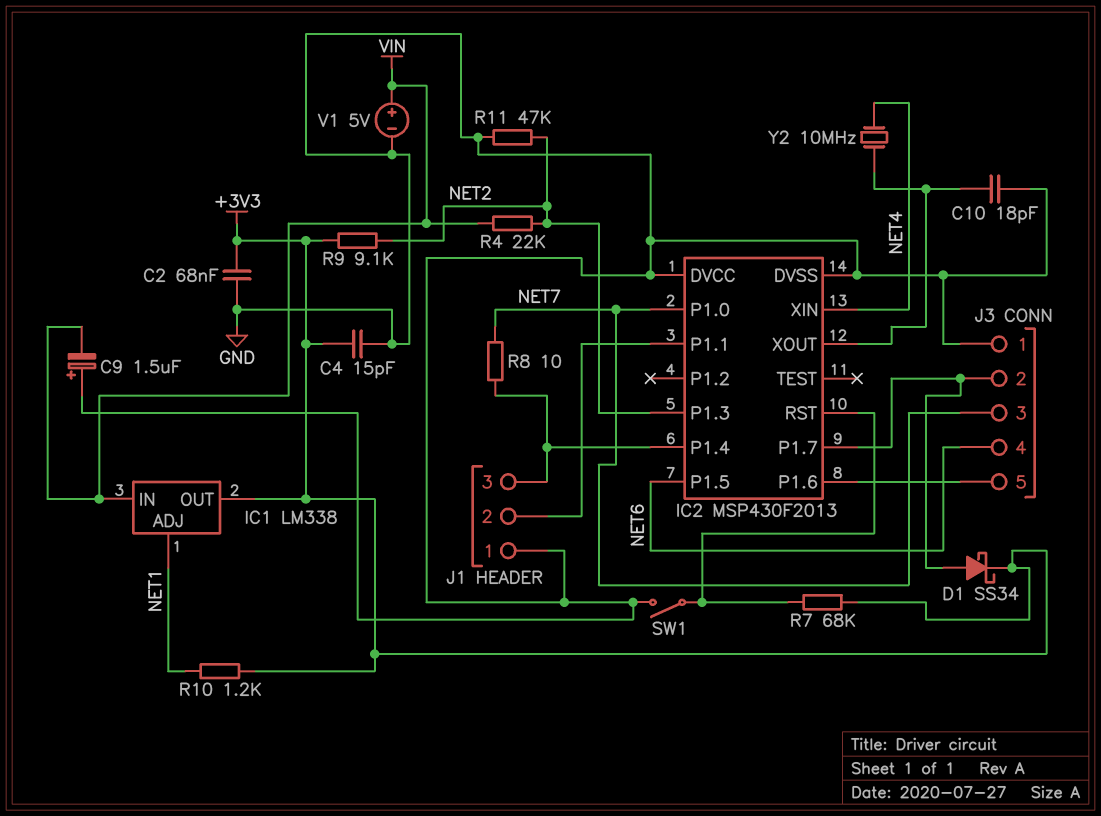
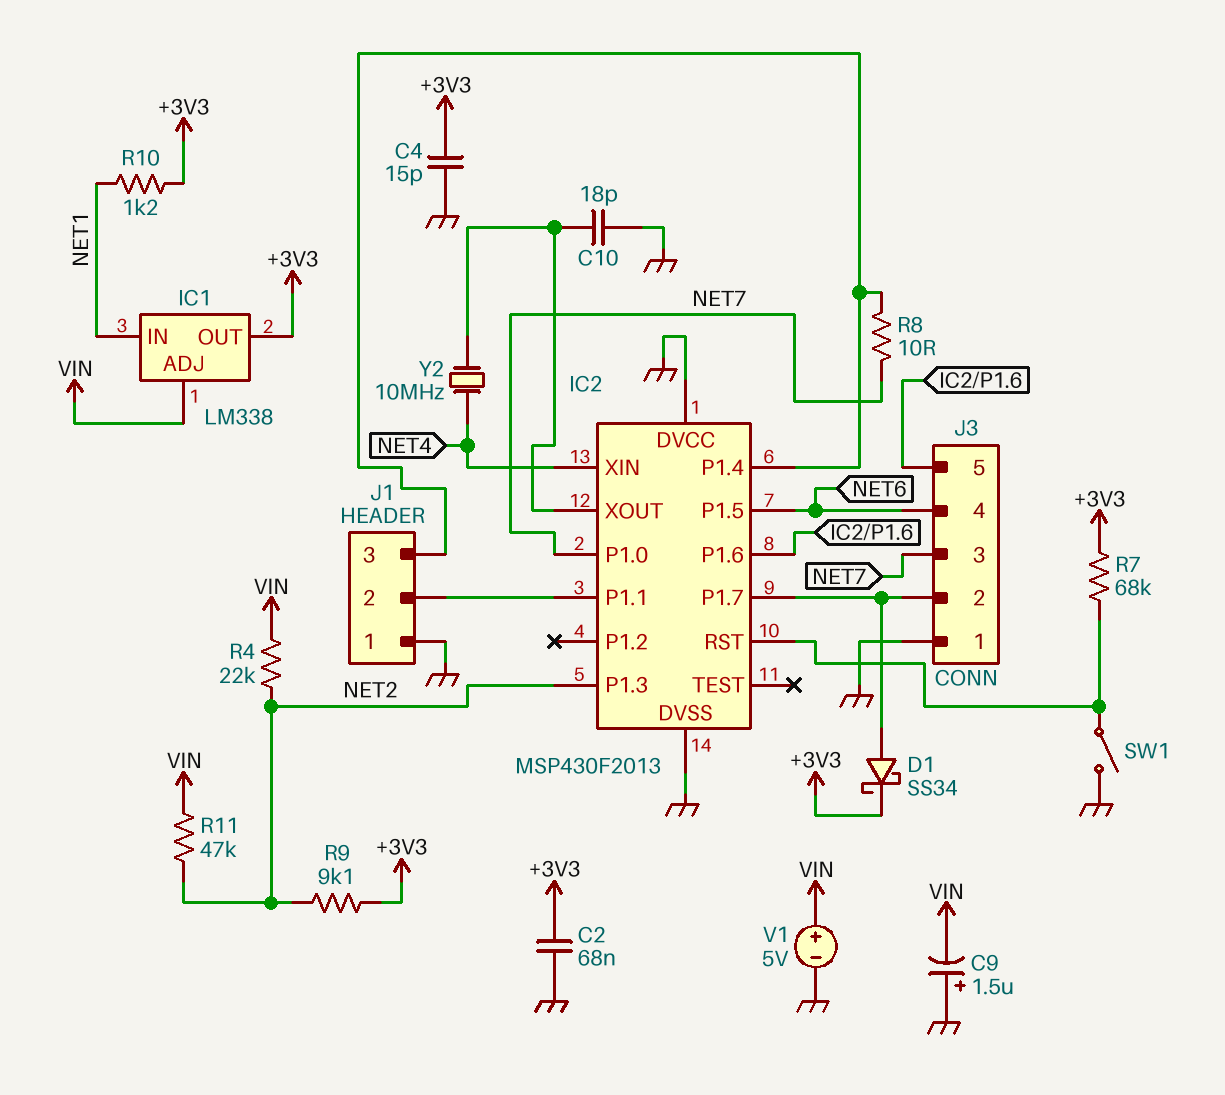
IC1 pin ADJ: NET1 -> VIN
IC1 pin IN: VIN -> NET1
R11: 47k (GND, NET2) -> 47k (NET2, VIN)

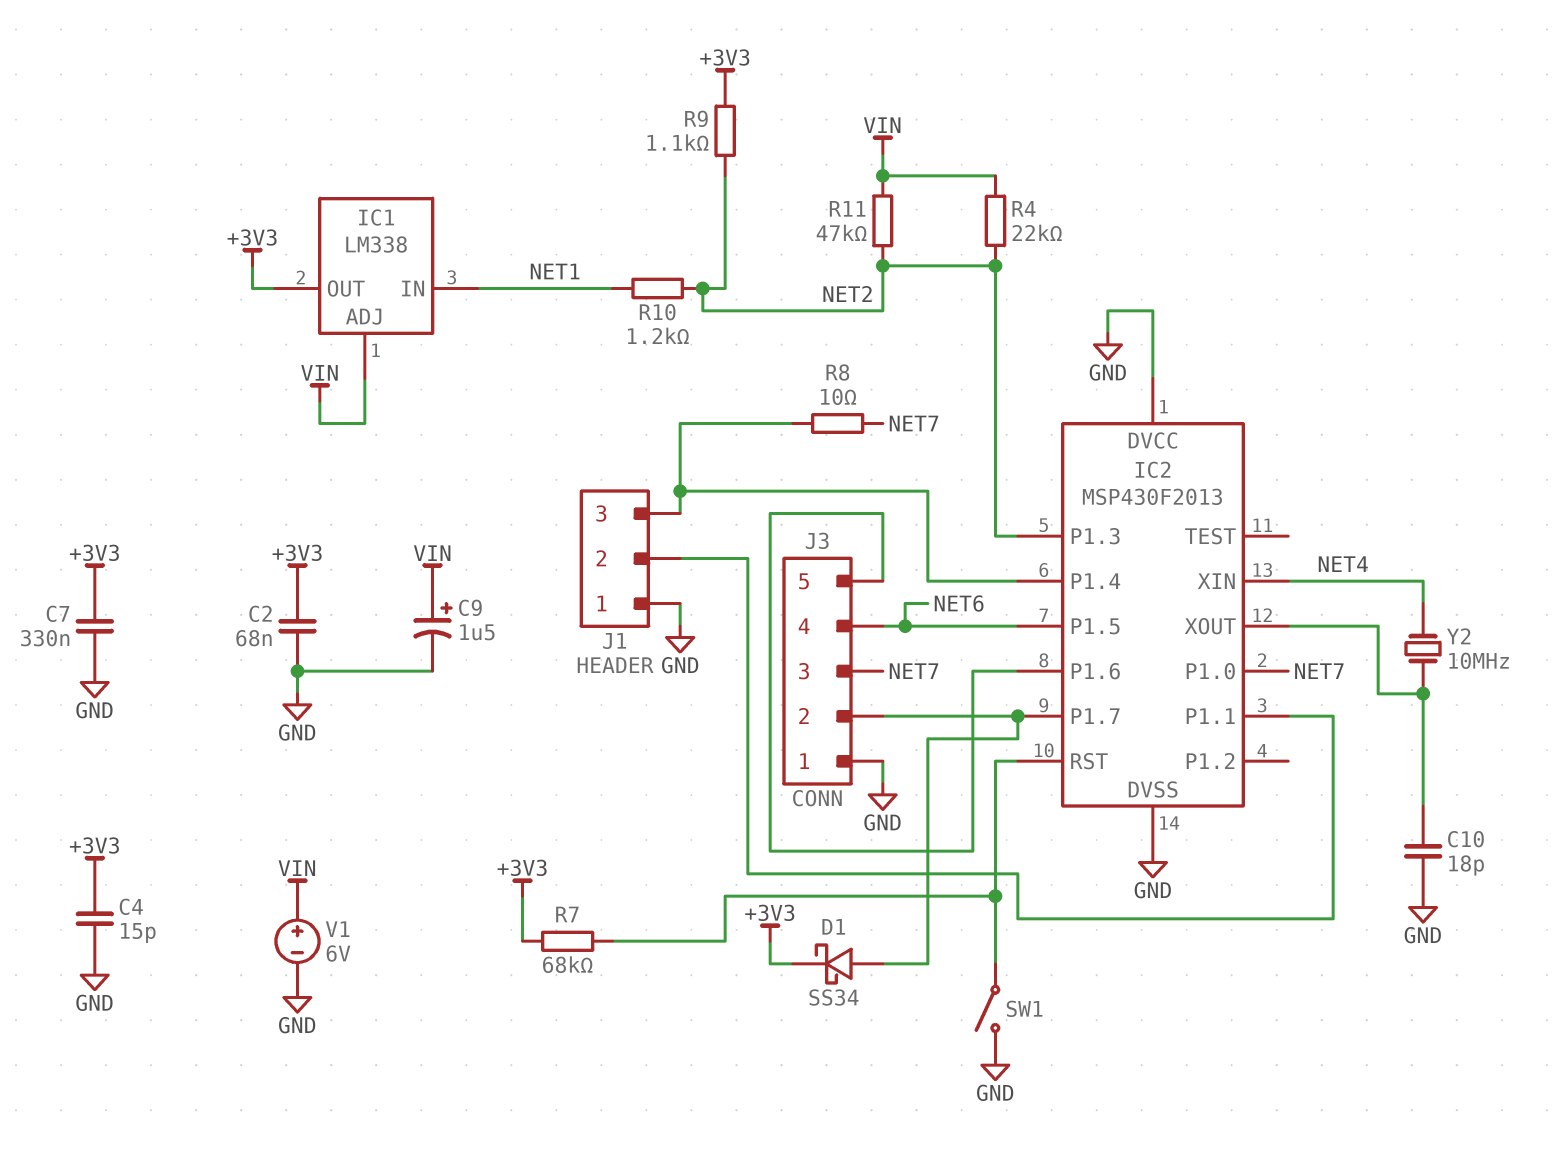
C7: none -> 330nF (+3V3, GND)
C9: 1.5uF (plus GND, minus VIN) -> 1.5uF (plus VIN, minus GND)
R9: 9.1k (+3V3, NET2) -> 1.1k (+3V3, NET2)
R10: 1.2k (+3V3, NET1) -> 1.2k (NET1, NET2)
V1: 5V (plus VIN, minus GND) -> 6V (plus VIN, minus GND)

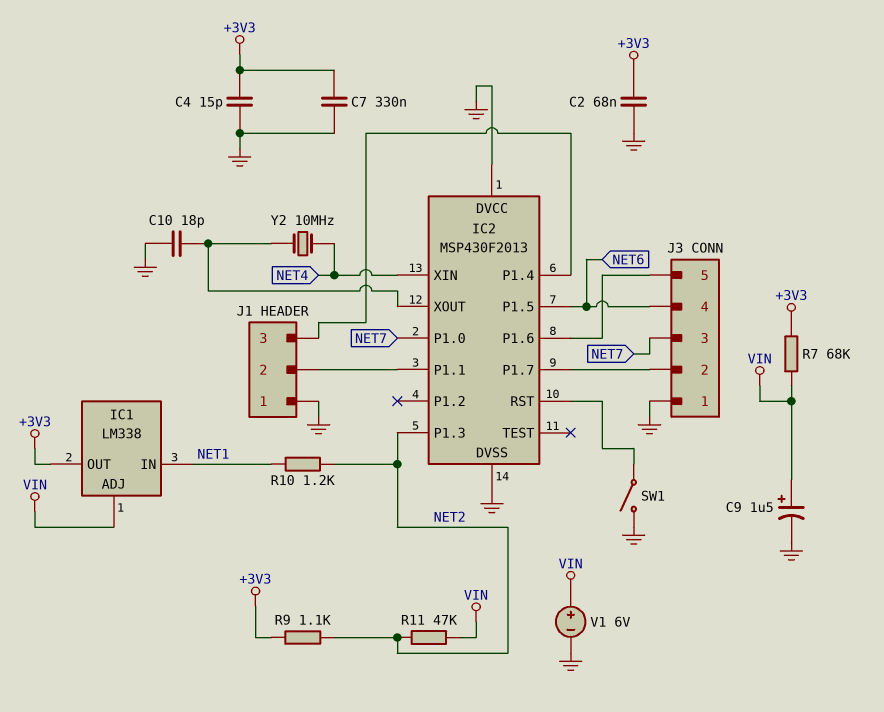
D1: schottky SS34 (A IC2/P1.7, K +3V3) -> none
R4: 22k (NET2, VIN) -> none
R7: 68k (+3V3, IC2/RST) -> 68k (+3V3, VIN)
R8: 10 (IC2/P1.4, NET7) -> none

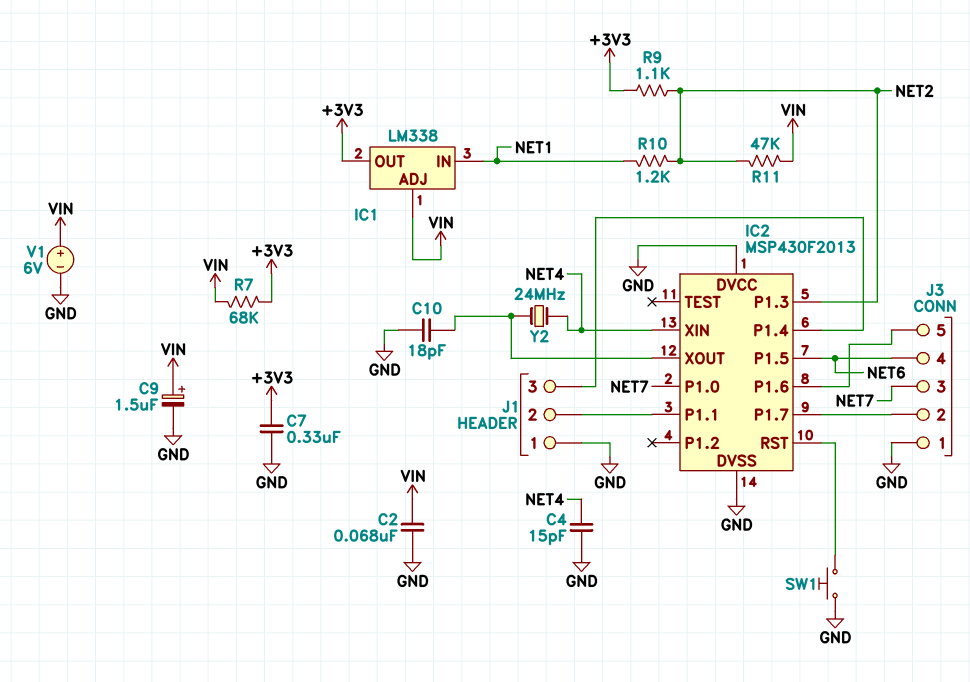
C2: 68nF (+3V3, GND) -> 68nF (GND, VIN)
C4: 15pF (+3V3, GND) -> 15pF (GND, NET4)
SW1: switch (GND, IC2/RST) -> button (GND, IC2/RST)
Y2: 10MHz (IC2/XOUT, NET4) -> 24MHz (IC2/XOUT, NET4)

